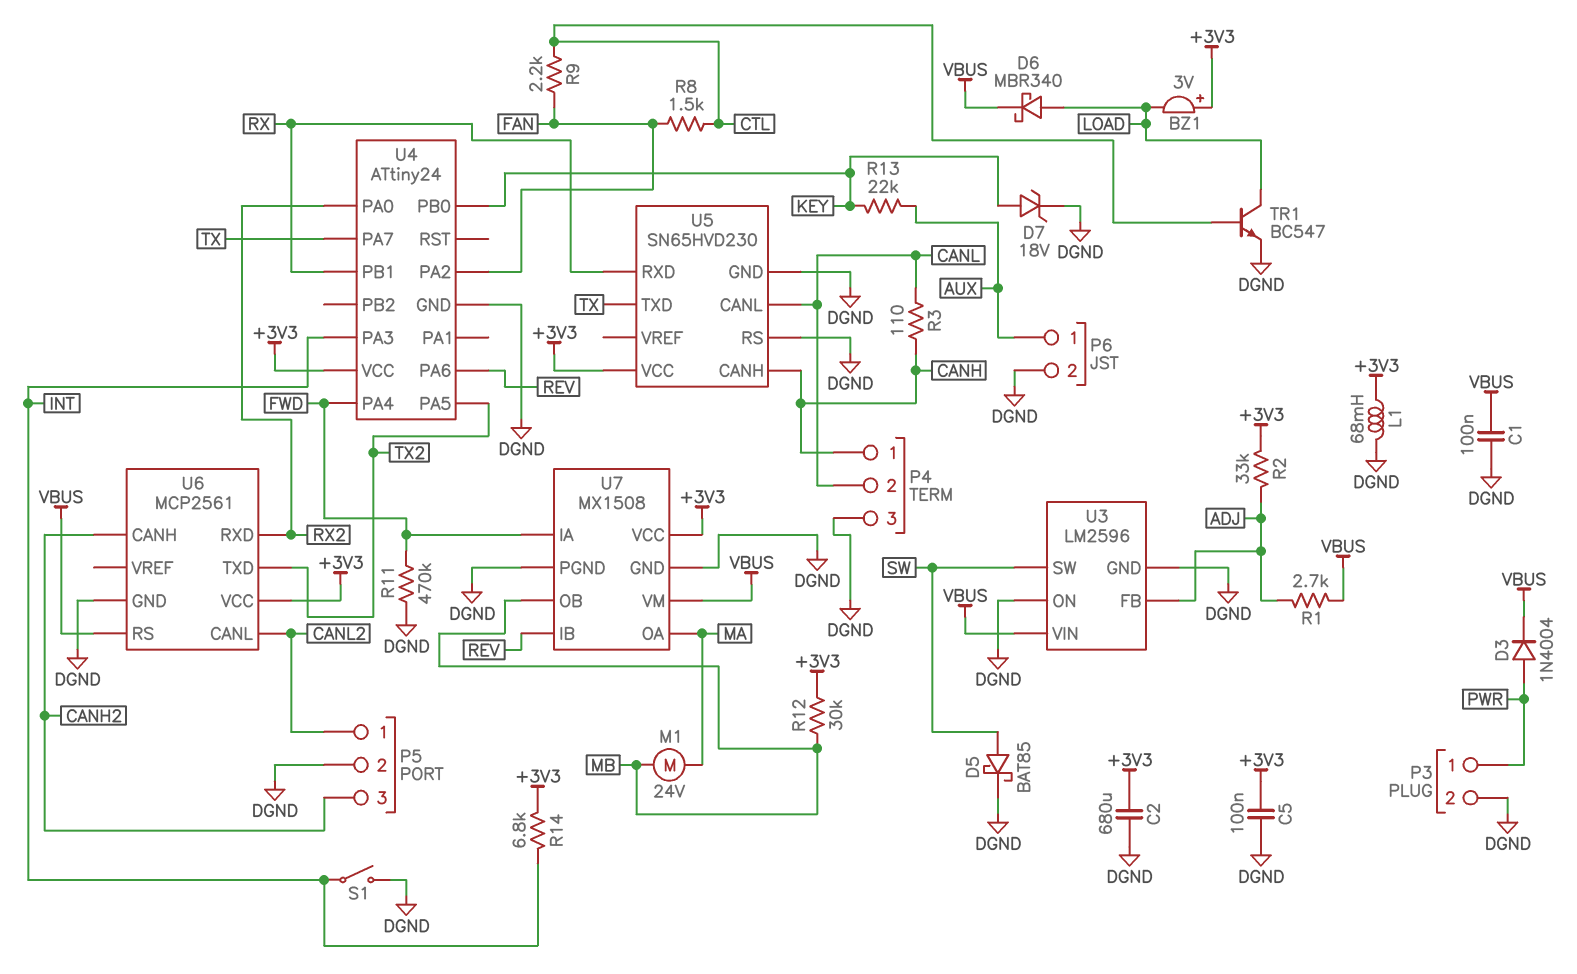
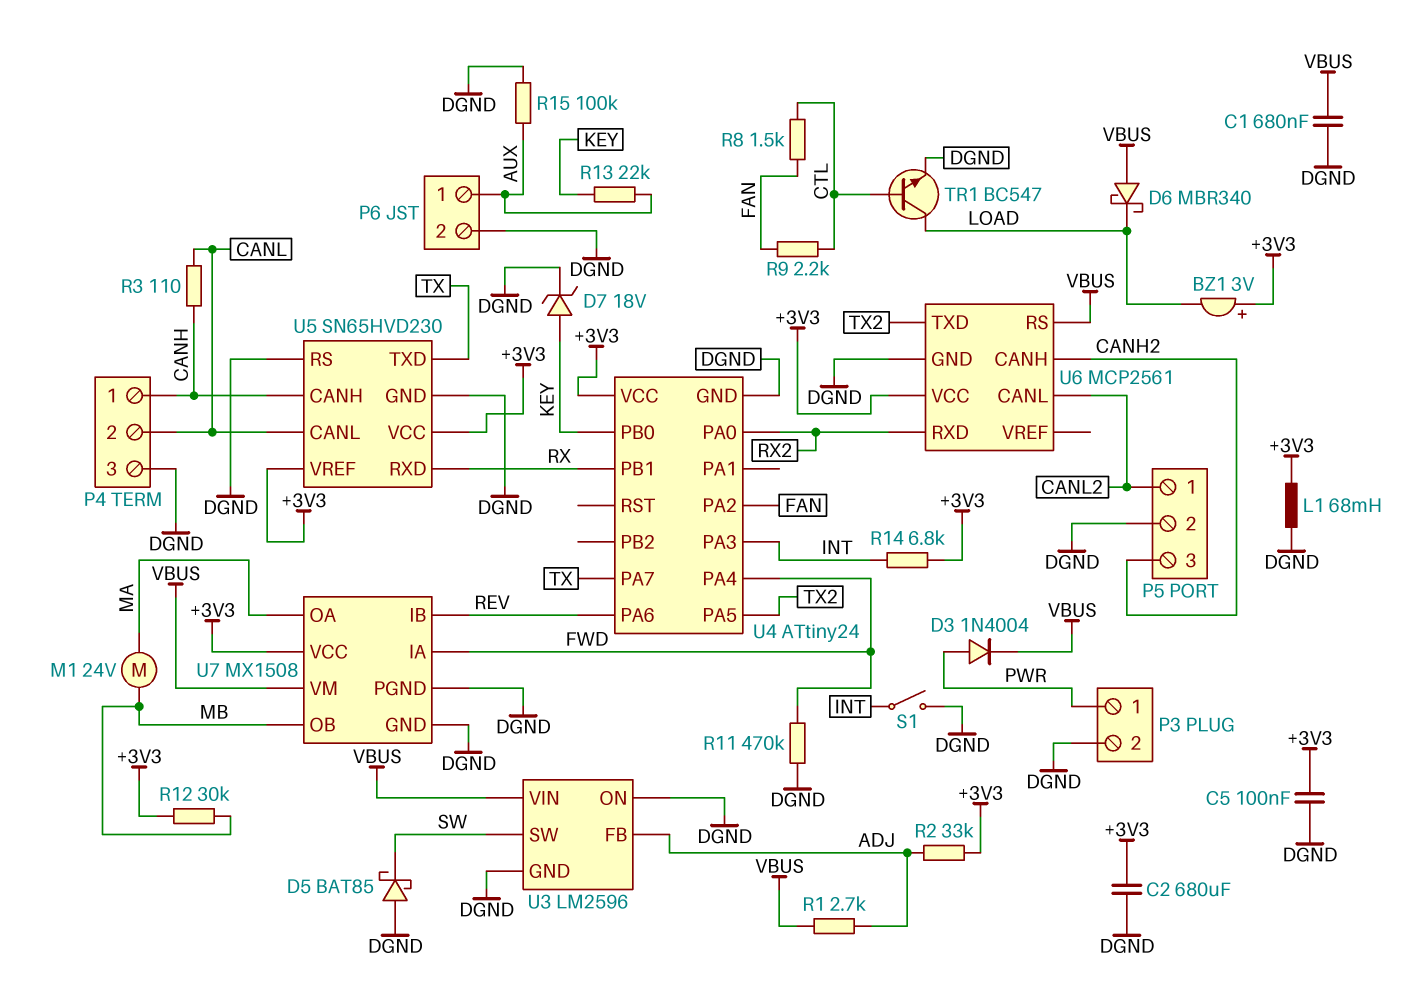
C1: 100nF (DGND, VBUS) -> 680nF (DGND, VBUS)
D5: schottky BAT85 (A SW, K DGND) -> schottky BAT85 (A DGND, K SW)
D6: schottky MBR340 (A LOAD, K VBUS) -> schottky MBR340 (A VBUS, K LOAD)
R15: none -> 100k (AUX, DGND)
U5 pin VREF: none -> +3V3

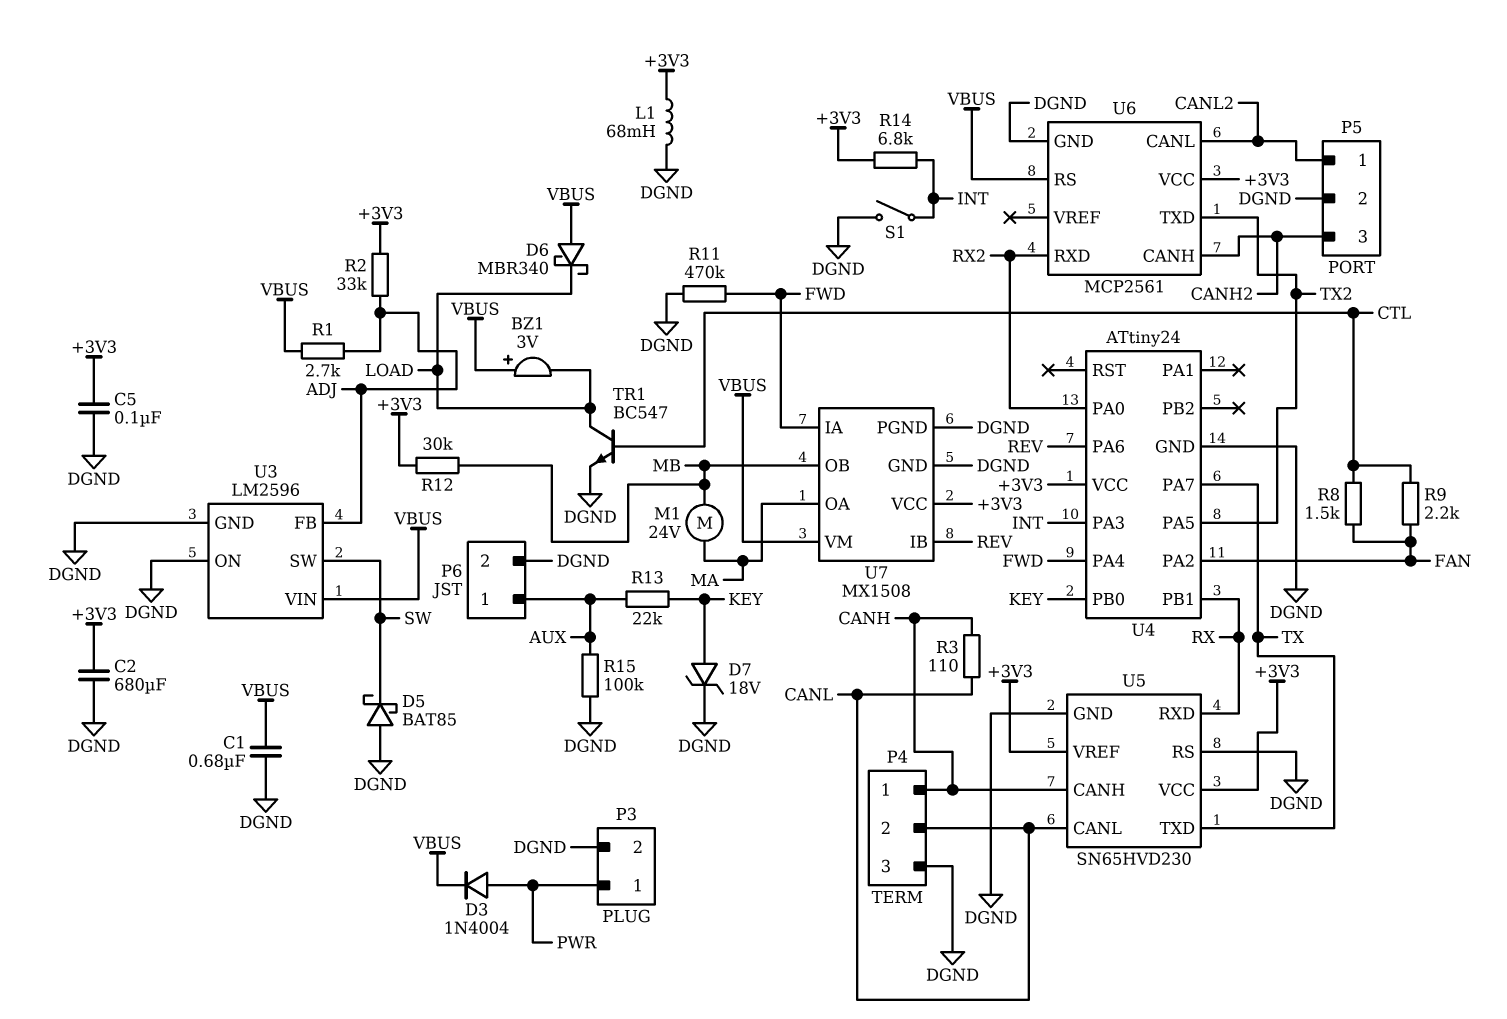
BZ1: buzzer 3V (plus +3V3, minus LOAD) -> buzzer 3V (plus VBUS, minus LOAD)

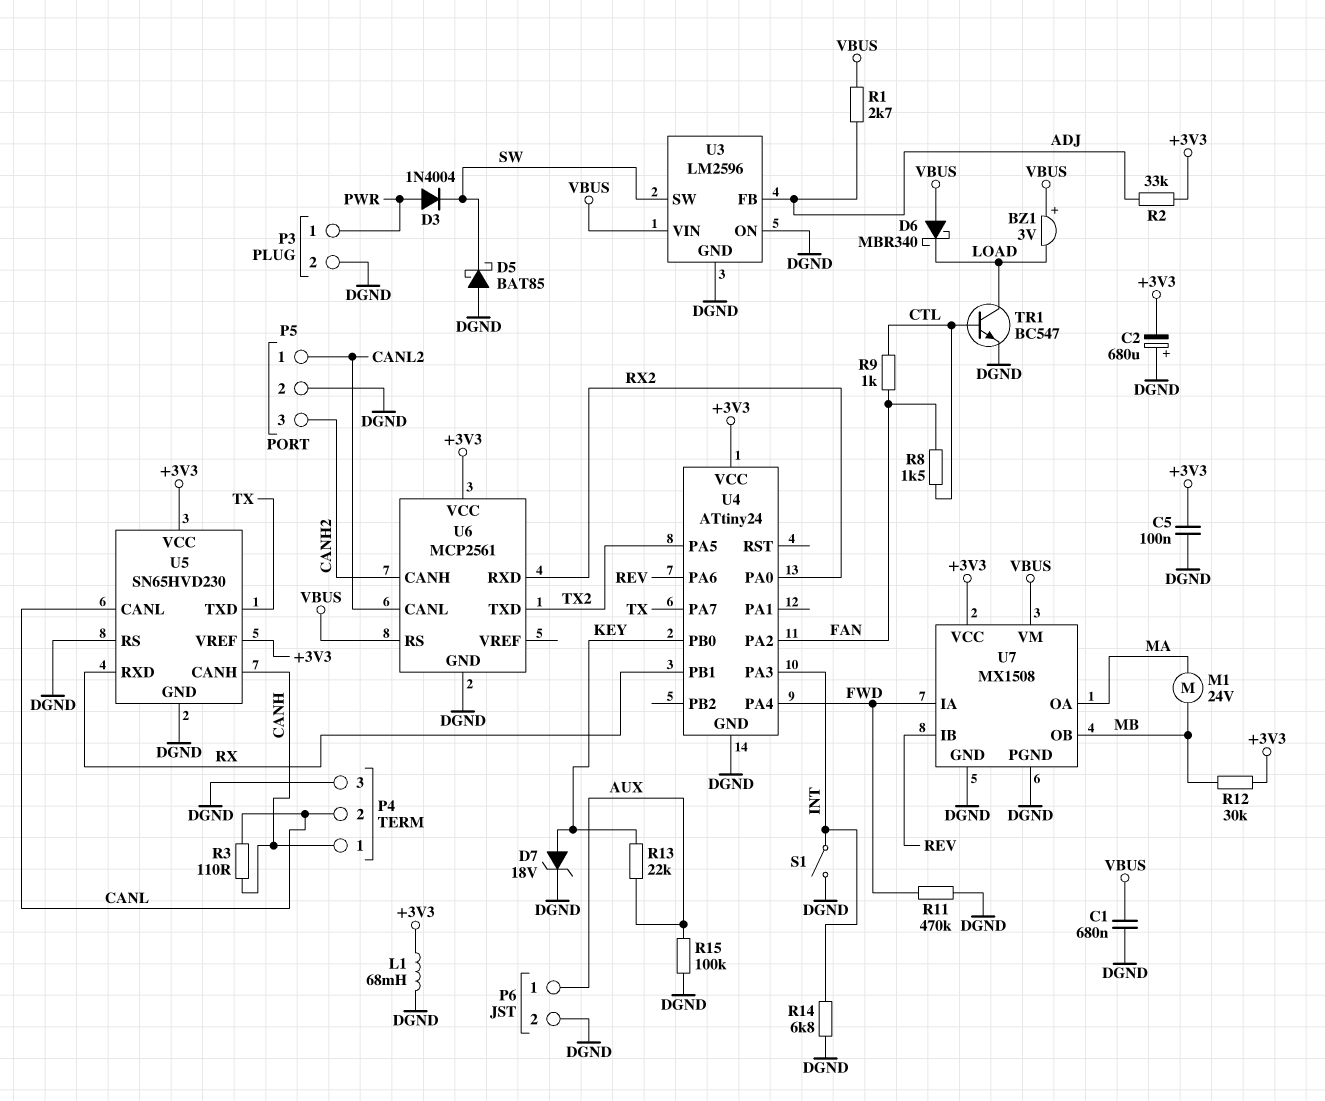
C2: 680uF (+3V3, DGND) -> 680uF (plus DGND, minus +3V3)
D3: diode 1N4004 (A PWR, K VBUS) -> diode 1N4004 (A PWR, K SW)
R9: 2.2k (CTL, FAN) -> 1k (CTL, FAN)
R14: 6.8k (+3V3, INT) -> 6.8k (DGND, INT)

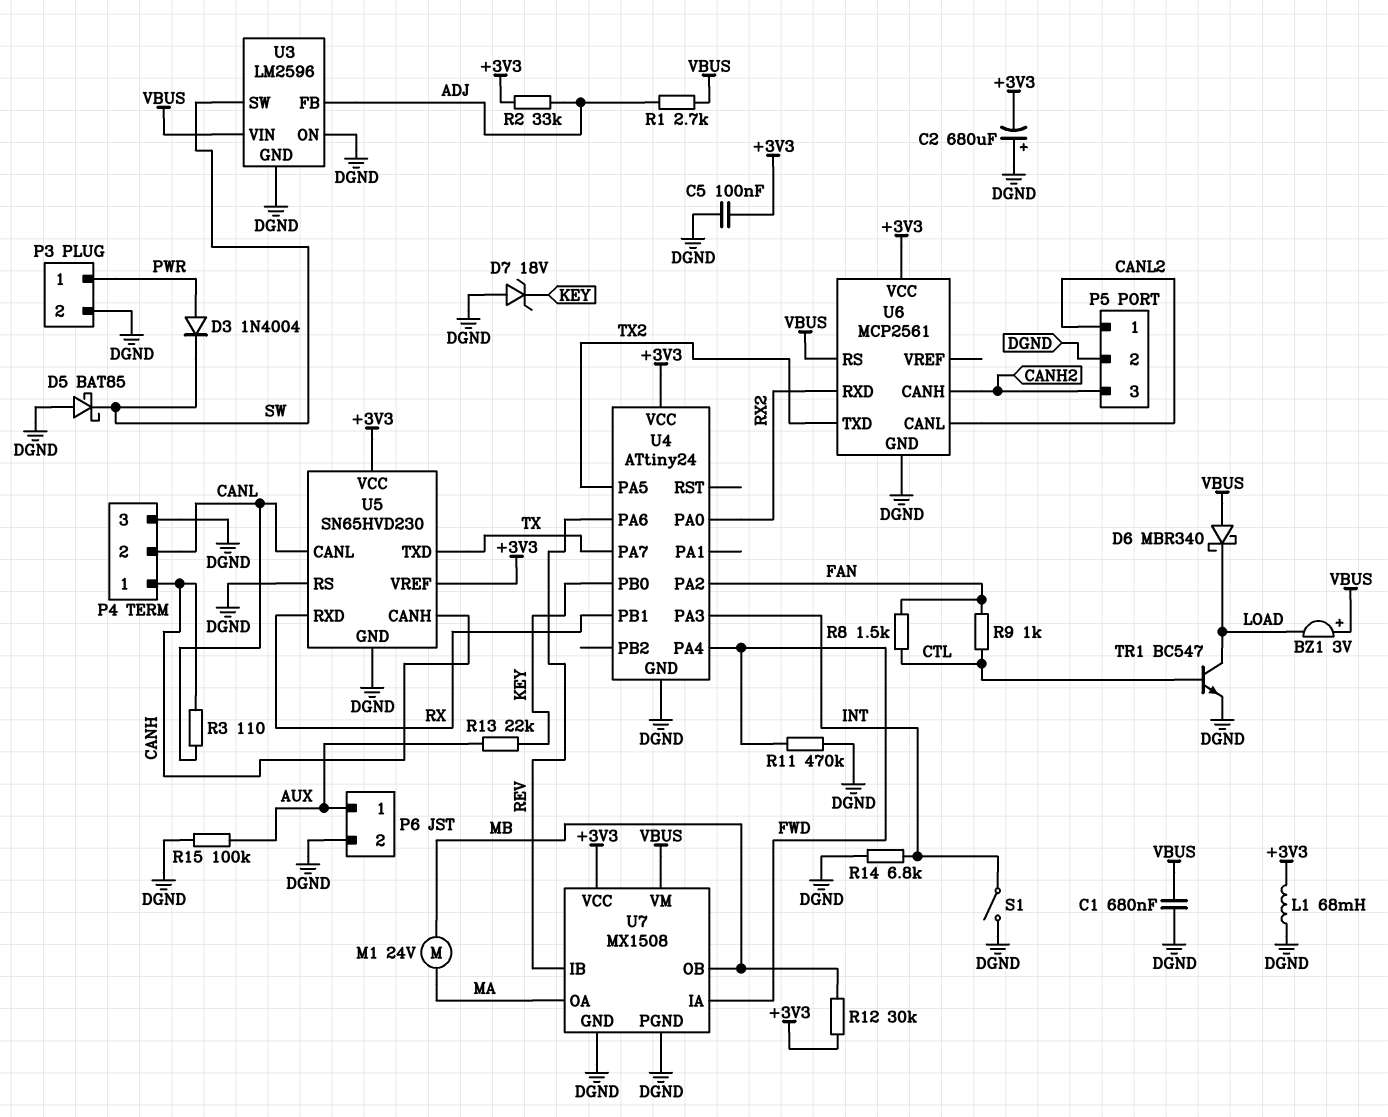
D7: zener 18V (A KEY, K DGND) -> zener 18V (A DGND, K KEY)

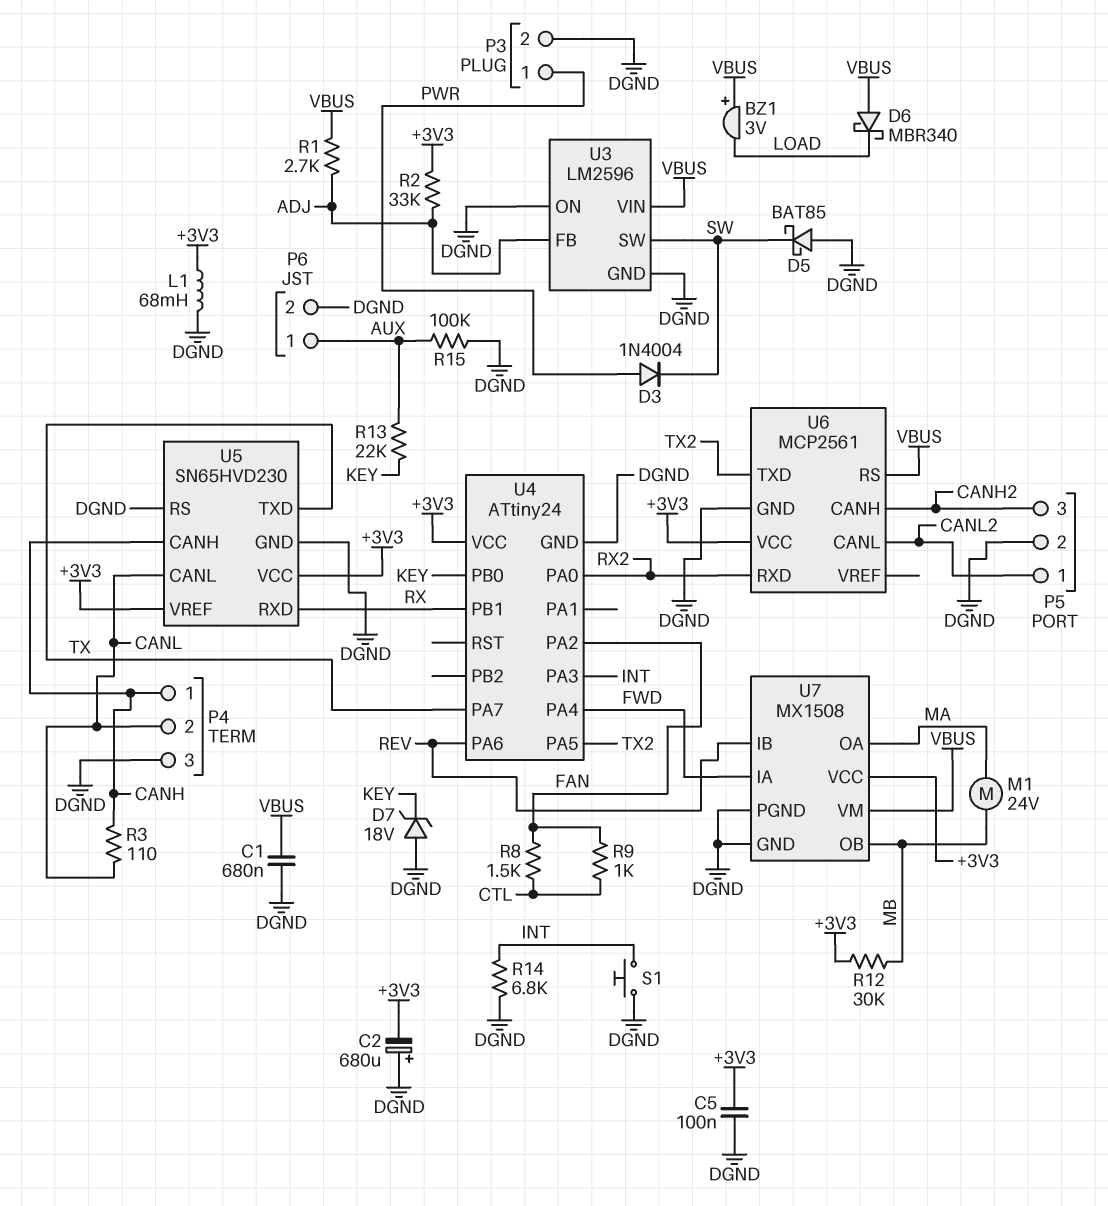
R11: 470k (DGND, FWD) -> none
S1: switch (DGND, INT) -> button (DGND, INT)
TR1: NPN BC547 (B CTL, C LOAD, E DGND) -> none

